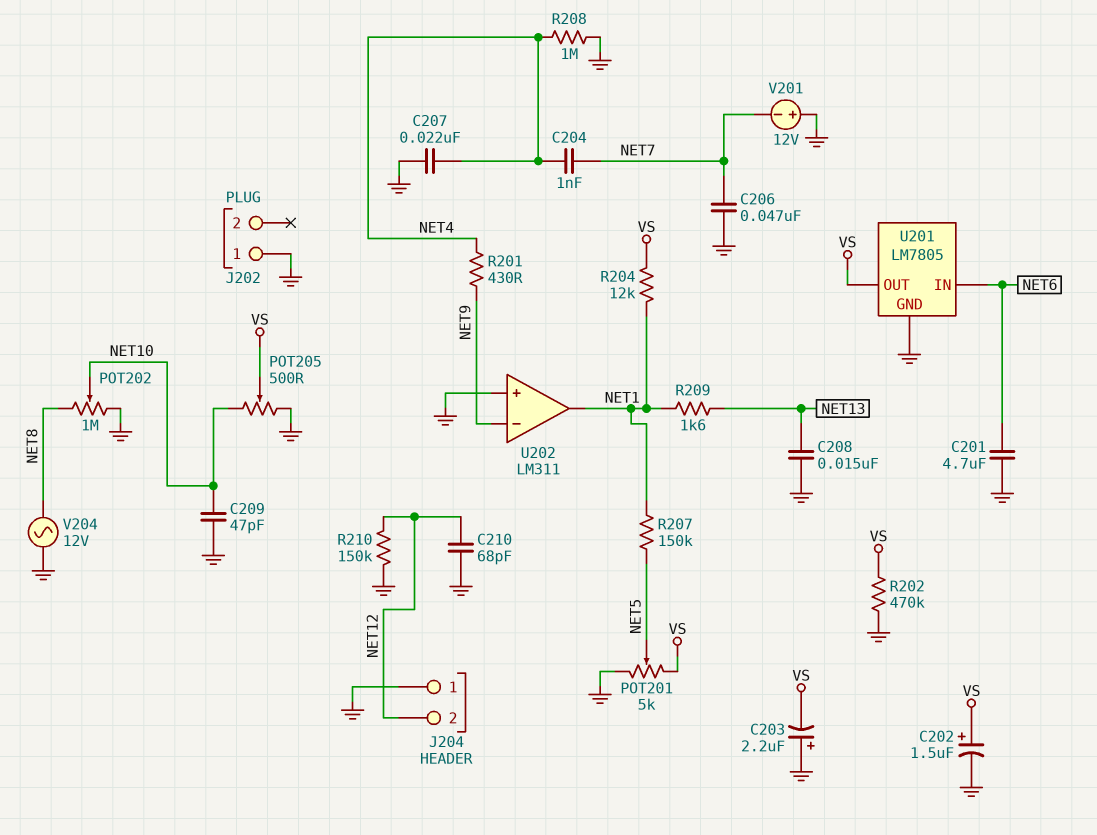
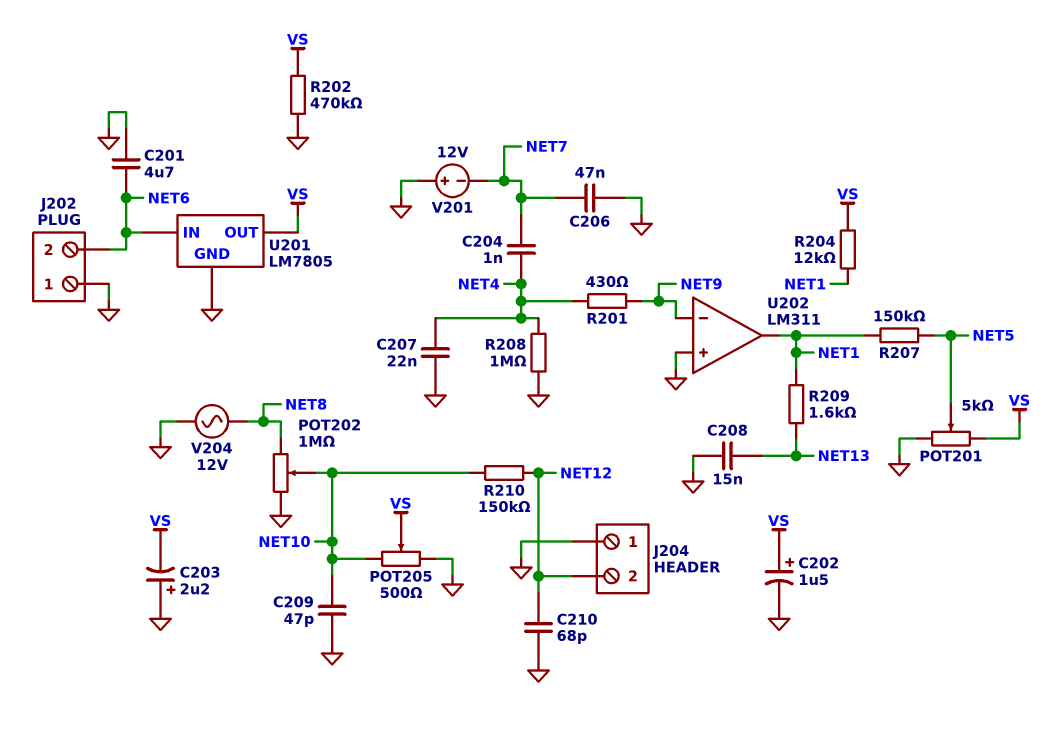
J202 pin 2: none -> NET6
R210: 150k (GND, NET12) -> 150k (NET10, NET12)

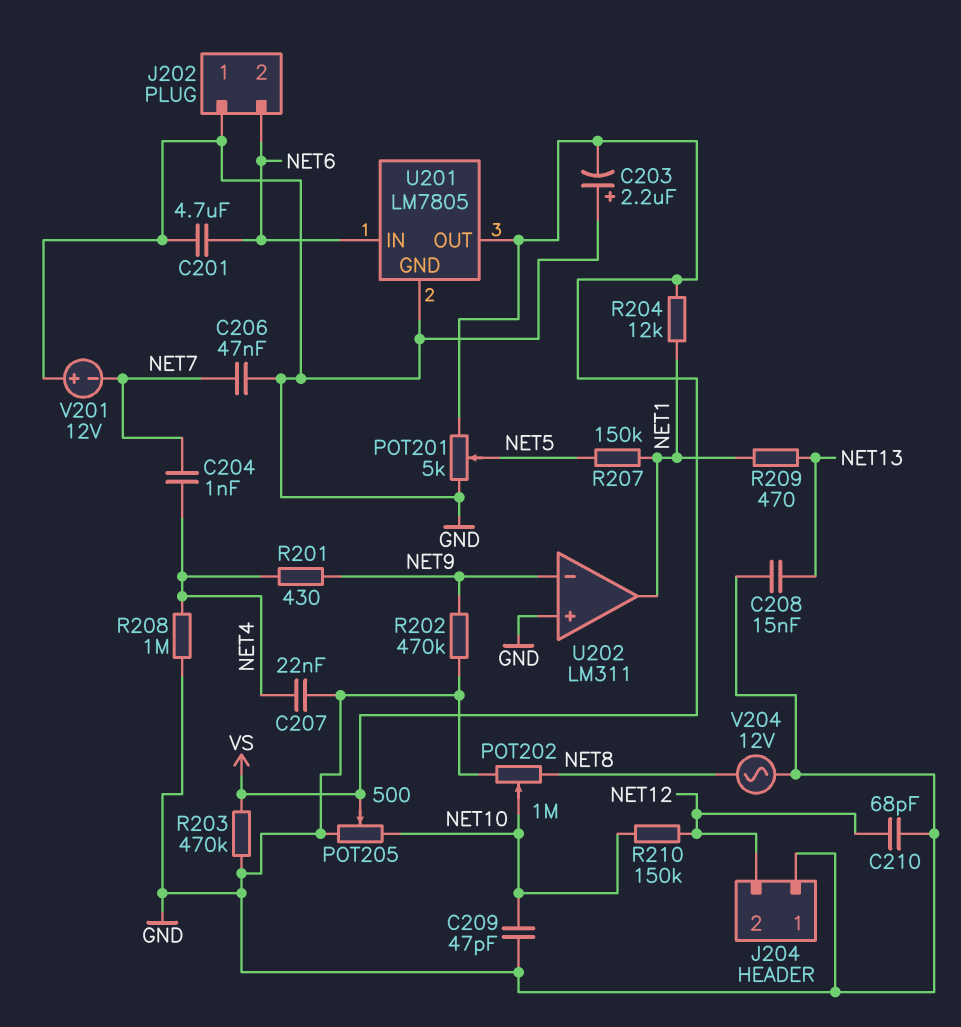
C202: 1.5uF (plus VS, minus GND) -> none
R202: 470k (GND, VS) -> 470k (GND, NET9)
R203: none -> 470k (GND, VS)
R209: 1.6k (NET1, NET13) -> 470 (NET1, NET13)

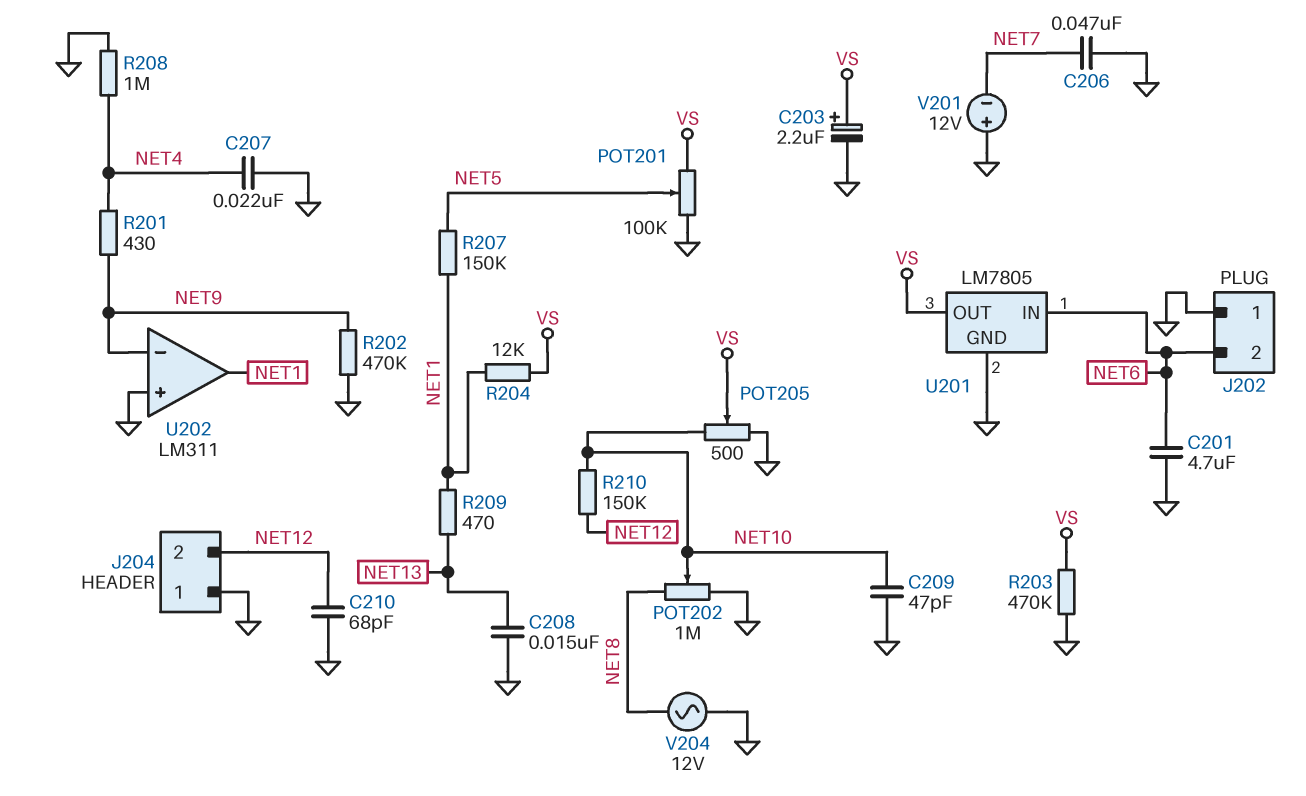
C203: 2.2uF (plus GND, minus VS) -> 2.2uF (plus VS, minus GND)
C204: 1nF (NET4, NET7) -> none
POT201: 5k (GND, VS, wiper NET5) -> 100k (GND, VS, wiper NET5)

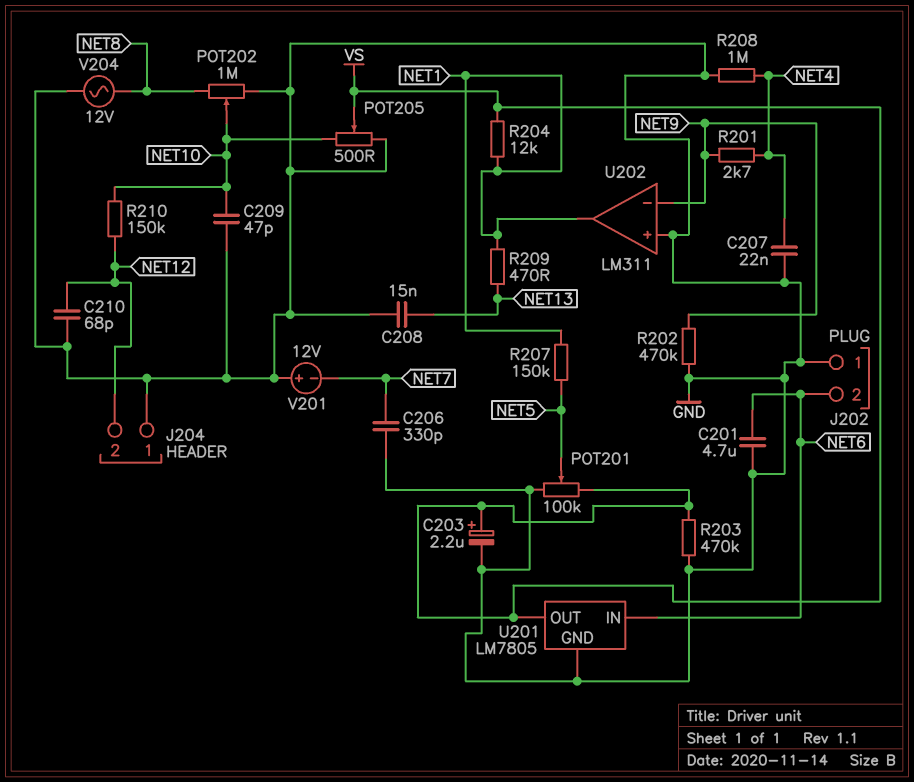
C206: 47nF (GND, NET7) -> 330pF (GND, NET7)
R201: 430 (NET4, NET9) -> 2.7k (NET4, NET9)

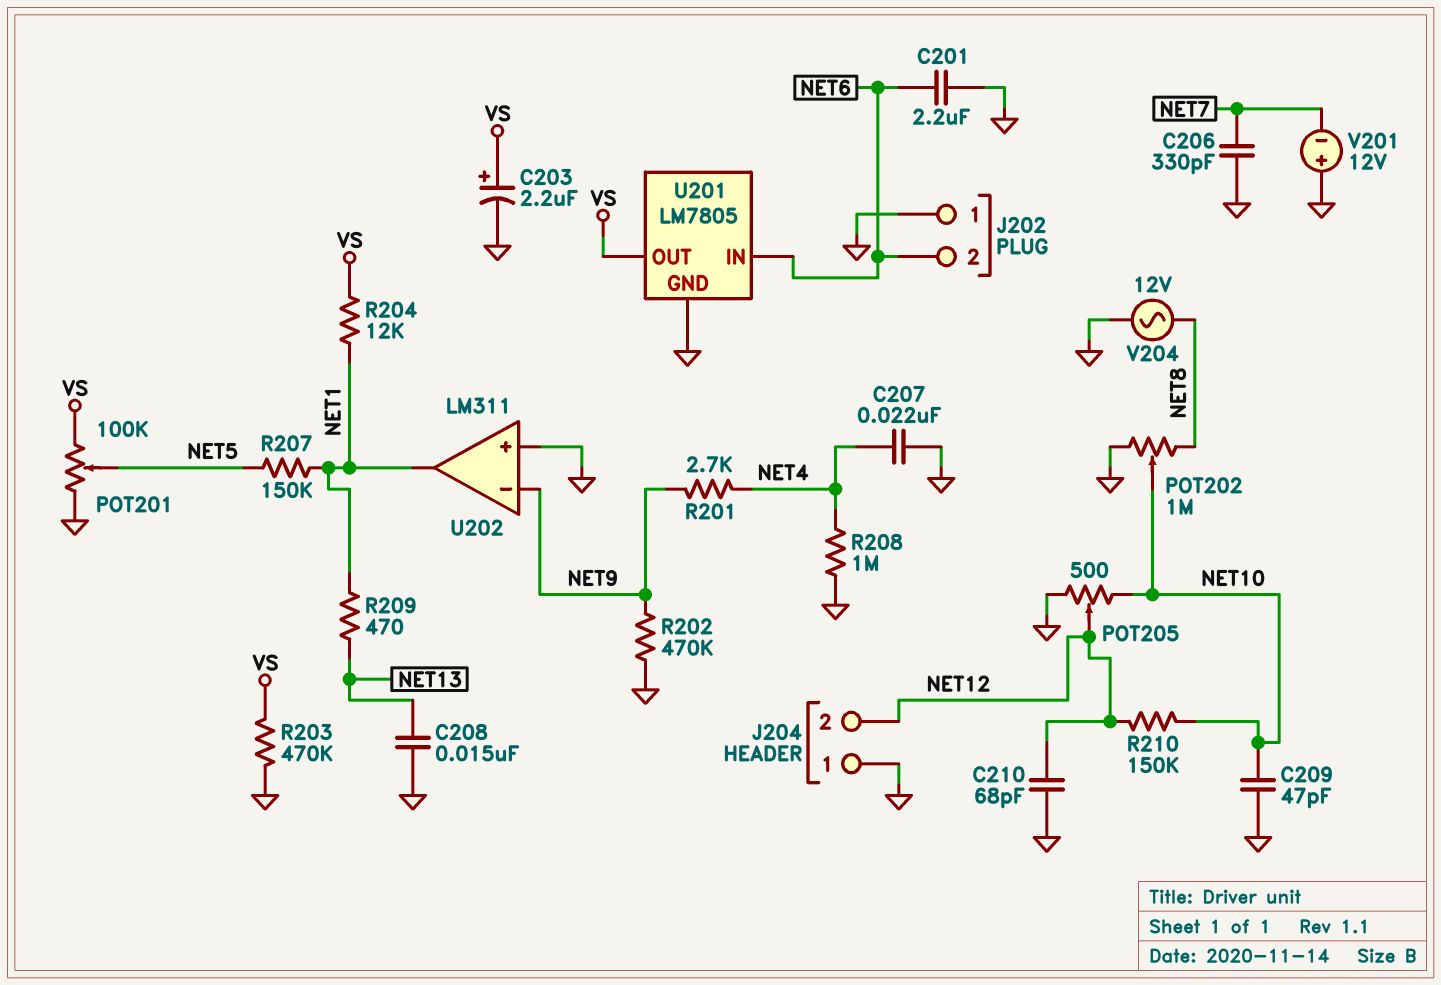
C201: 4.7uF (GND, NET6) -> 2.2uF (GND, NET6)
POT205: 500 (GND, NET10, wiper VS) -> 500 (GND, NET10, wiper NET12)

